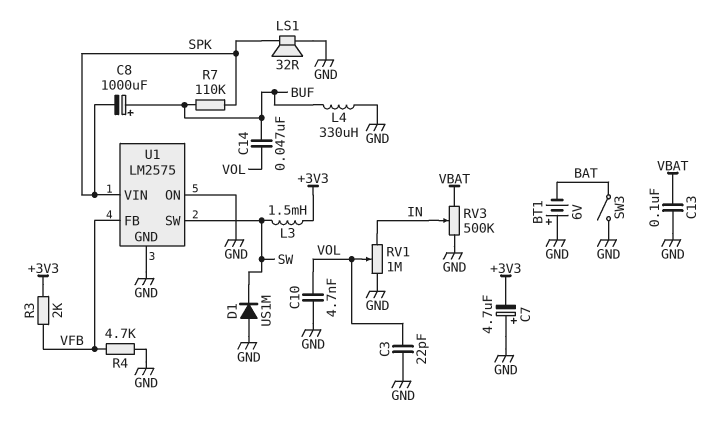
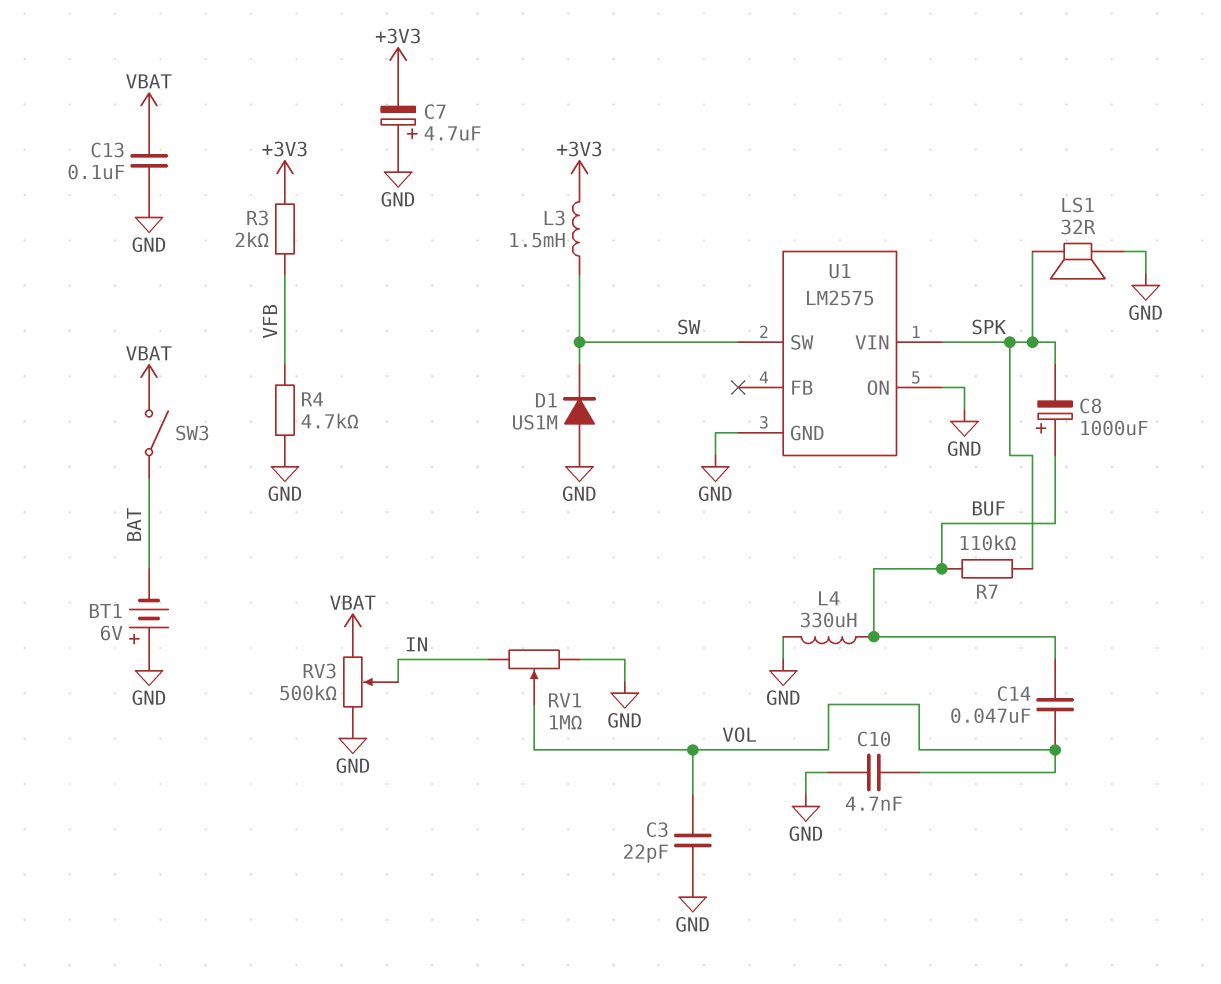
SW3: switch (BAT, GND) -> switch (BAT, VBAT)
U1 pin FB: VFB -> none

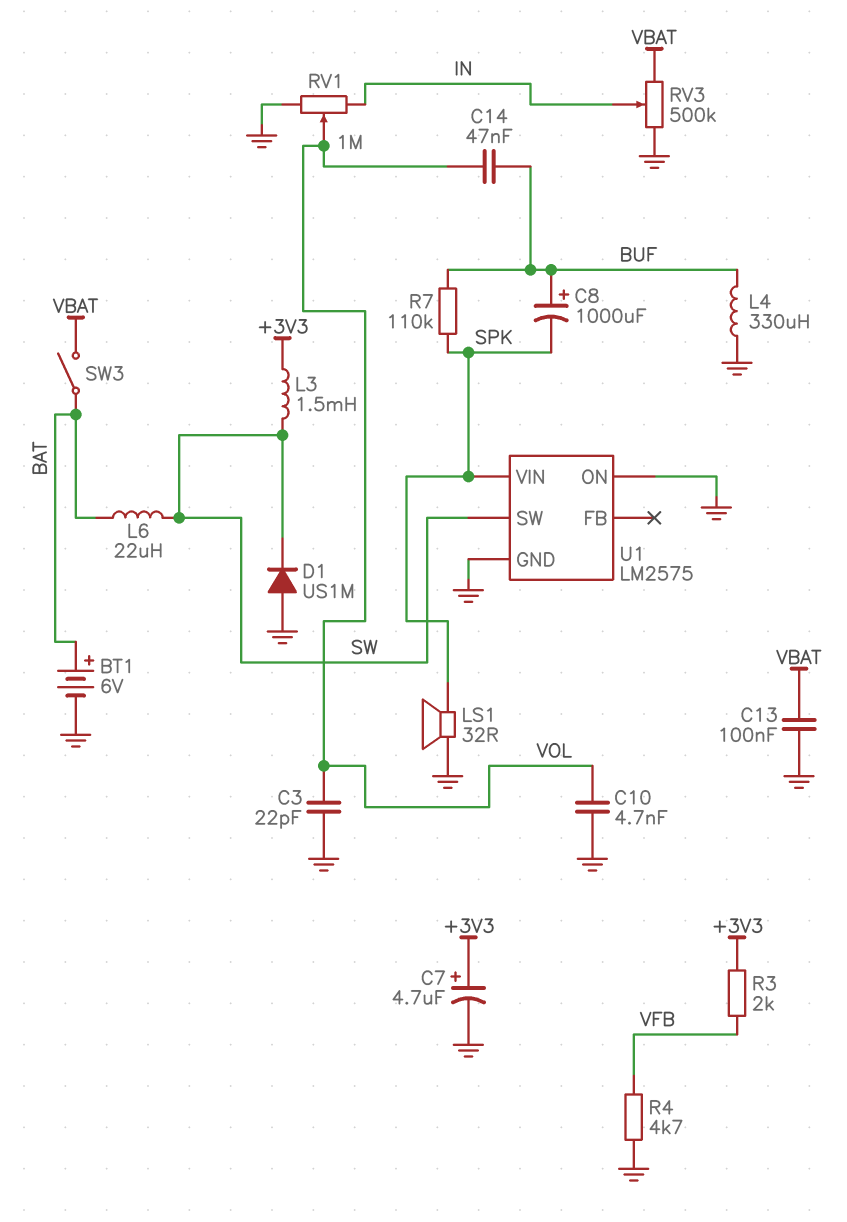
BT1: 6V (plus GND, minus BAT) -> 6V (plus BAT, minus GND)
C7: 4.7uF (plus GND, minus +3V3) -> 4.7uF (plus +3V3, minus GND)
L6: none -> 22uH (BAT, SW)

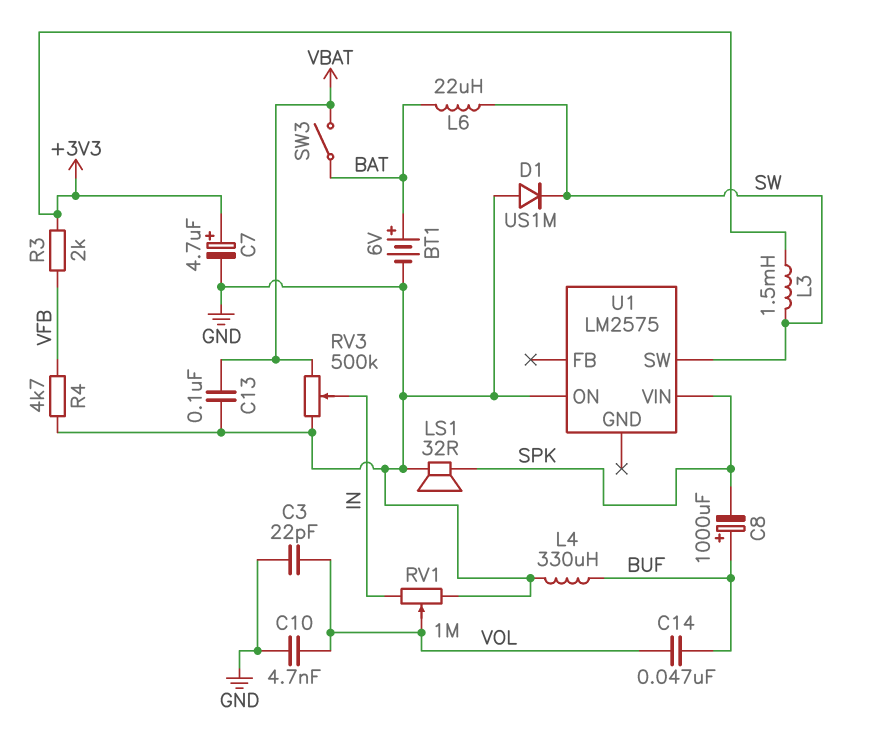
R7: 110k (BUF, SPK) -> none
U1 pin GND: GND -> none

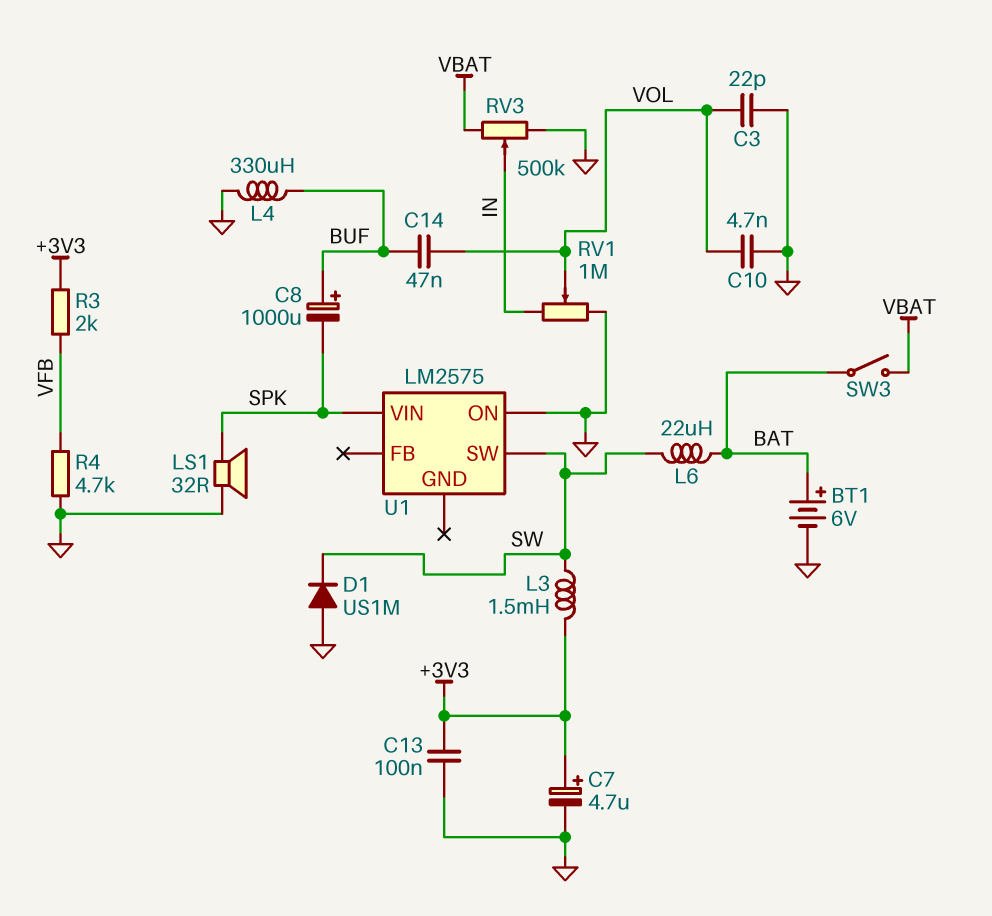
C13: 100nF (GND, VBAT) -> 100nF (+3V3, GND)

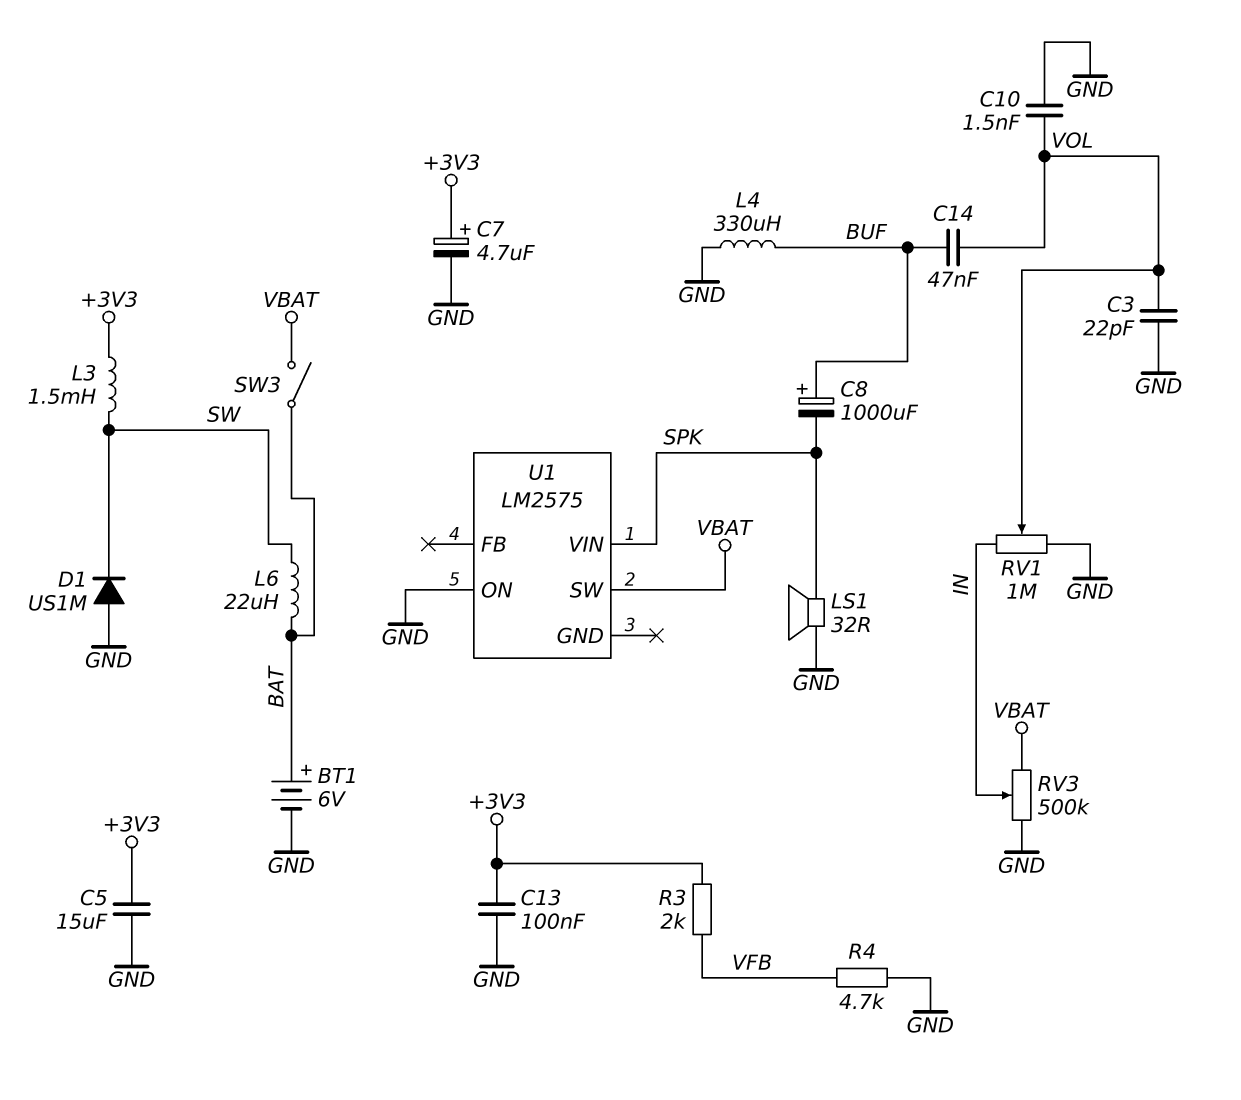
C5: none -> 15uF (+3V3, GND)
C10: 4.7nF (GND, VOL) -> 1.5nF (GND, VOL)
U1 pin SW: SW -> VBAT

